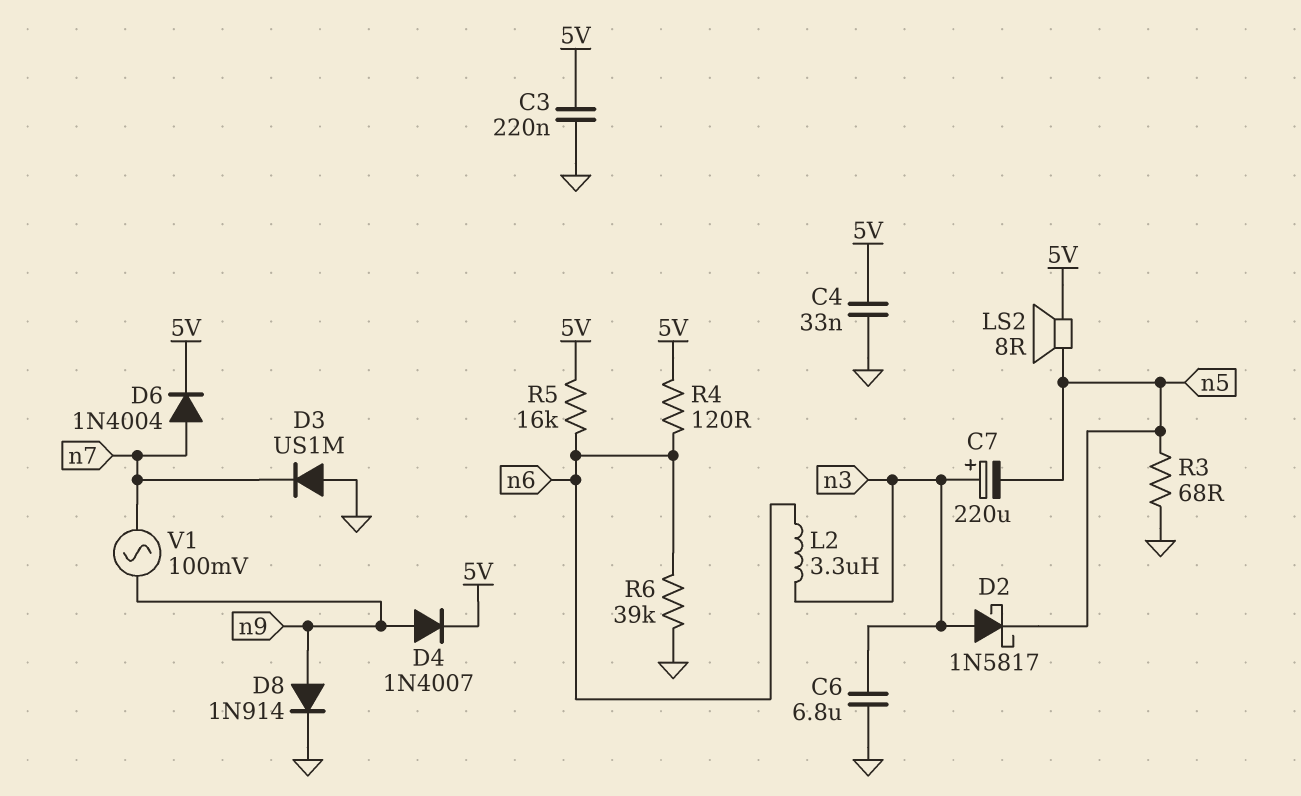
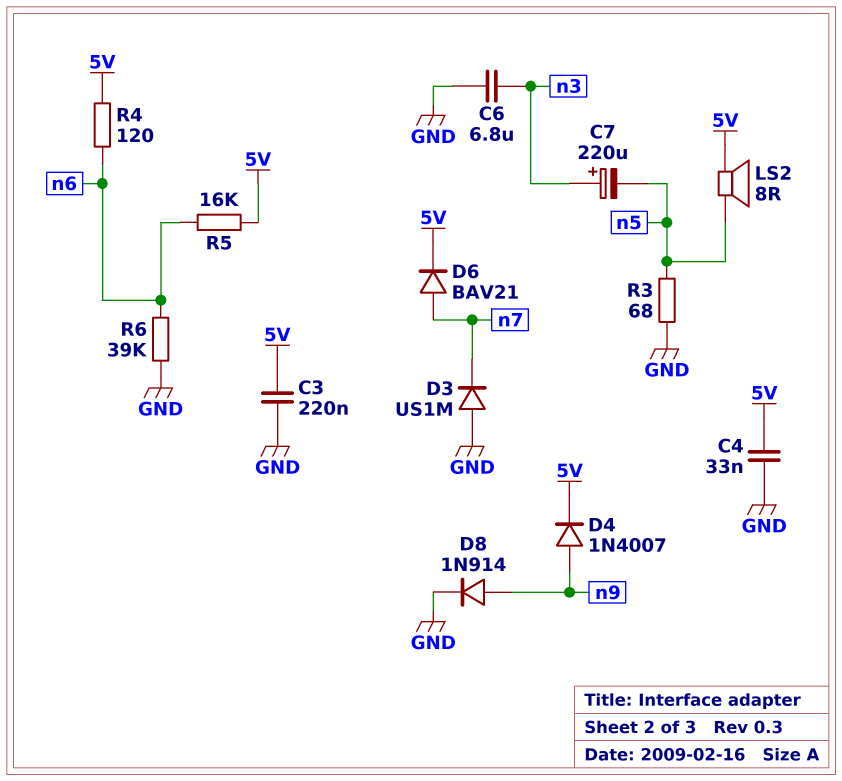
D2: schottky 1N5817 (A n3, K n5) -> none
D6: diode 1N4004 (A n7, K 5V) -> diode BAV21 (A n7, K 5V)
L2: 3.3uH (n3, n6) -> none
V1: AC 100mV (n7, n9) -> none

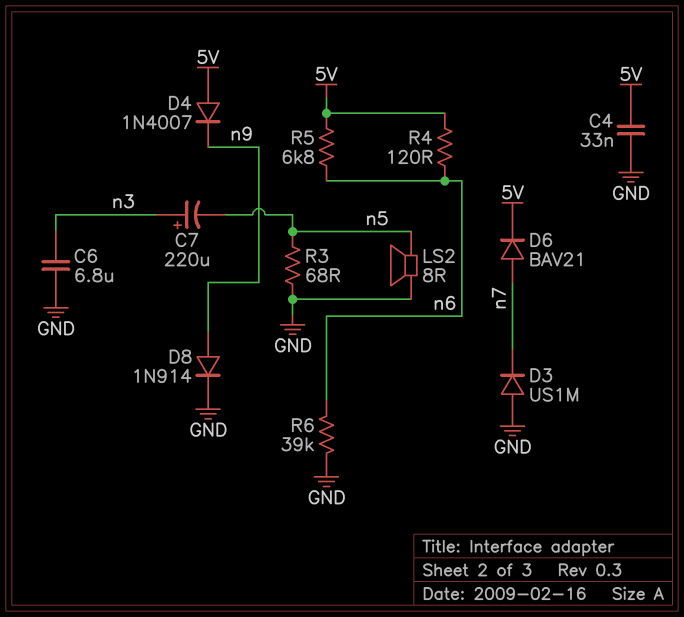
C3: 220nF (5V, GND) -> none
D4: diode 1N4007 (A n9, K 5V) -> diode 1N4007 (A 5V, K n9)
LS2: speaker 8R (5V, n5) -> speaker 8R (GND, n5)
R5: 16k (5V, n6) -> 6.8k (5V, n6)

